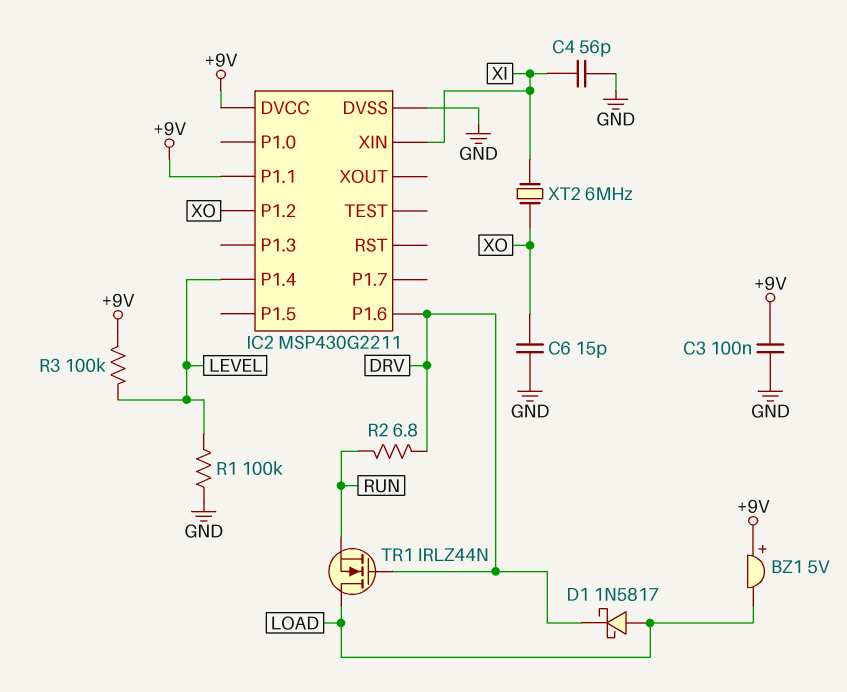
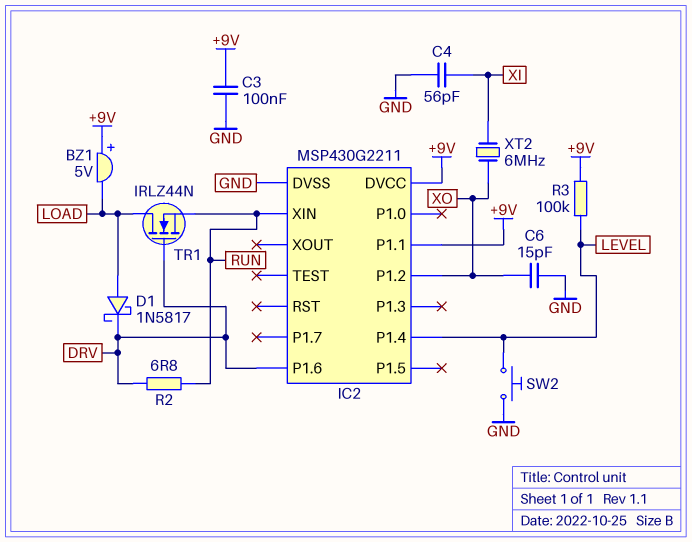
IC2 pin XIN: XI -> RUN
R1: 100k (GND, LEVEL) -> none
SW2: none -> button (GND, LEVEL)

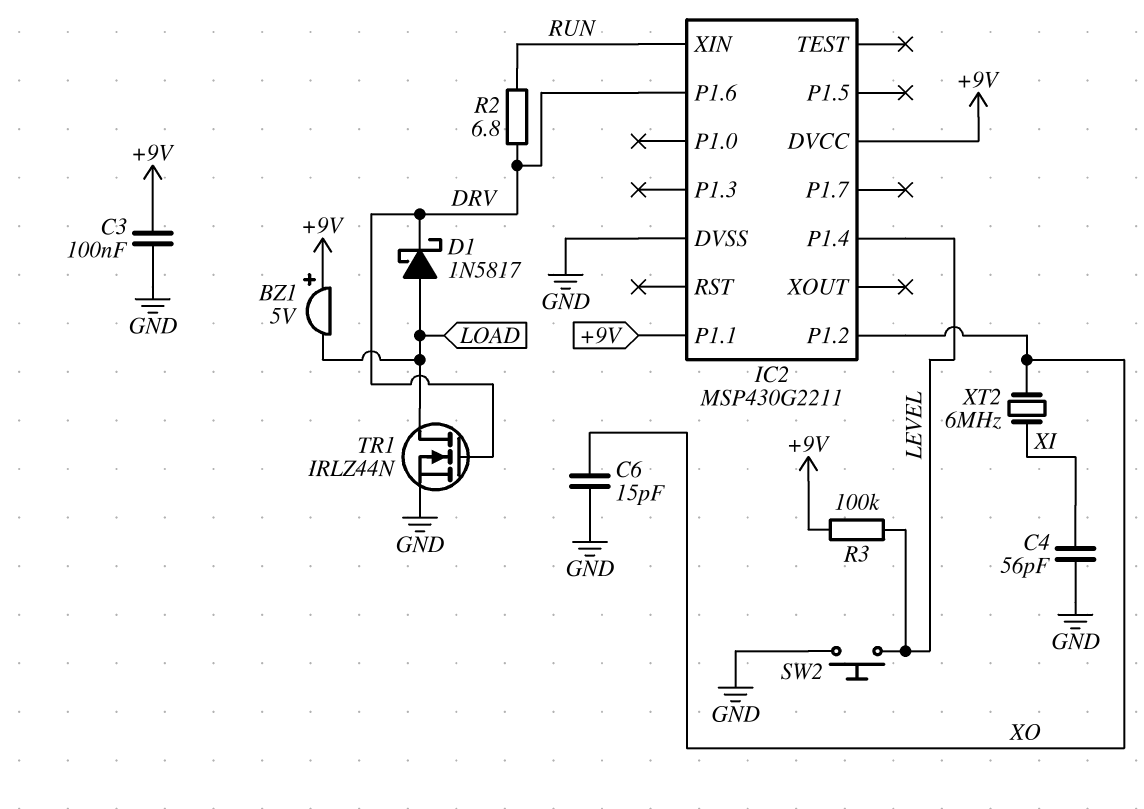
TR1: NMOS IRLZ44N (G DRV, D LOAD, S RUN) -> NMOS IRLZ44N (G DRV, D LOAD, S GND)

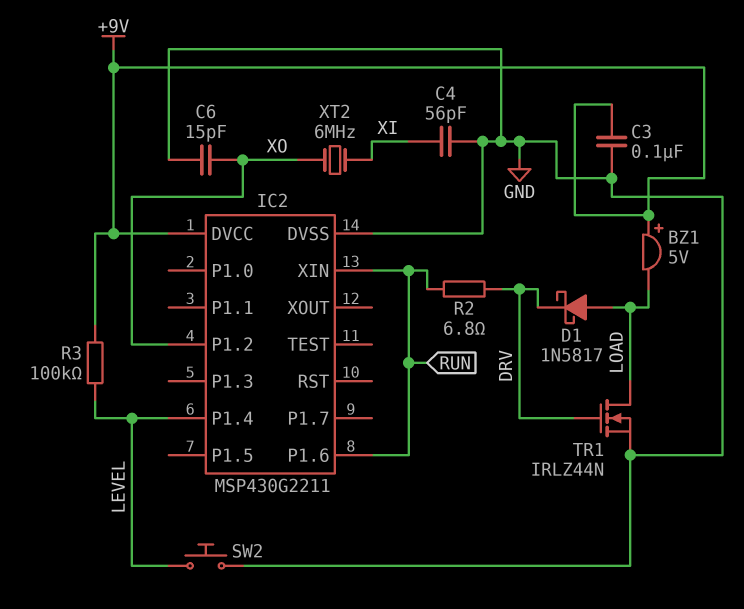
IC2 pin P1.1: +9V -> none
IC2 pin P1.6: DRV -> RUN

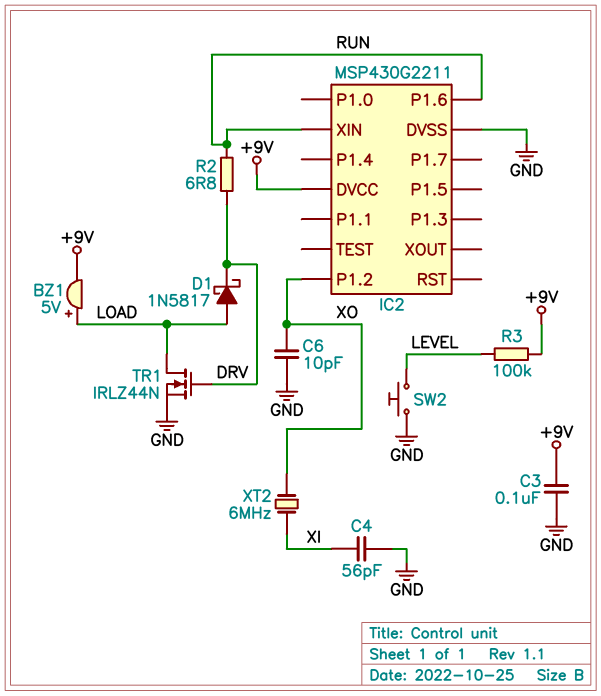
BZ1: buzzer 5V (plus +9V, minus LOAD) -> buzzer 5V (plus LOAD, minus +9V)
C6: 15pF (GND, XO) -> 10pF (GND, XO)
IC2 pin P1.4: LEVEL -> none

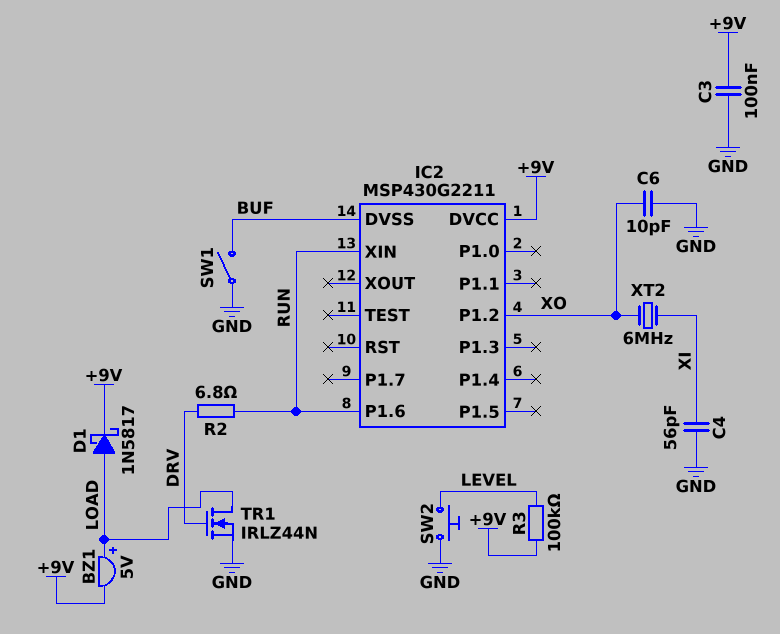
D1: schottky 1N5817 (A LOAD, K DRV) -> schottky 1N5817 (A LOAD, K +9V)
IC2 pin DVSS: GND -> BUF
SW1: none -> switch (BUF, GND)

